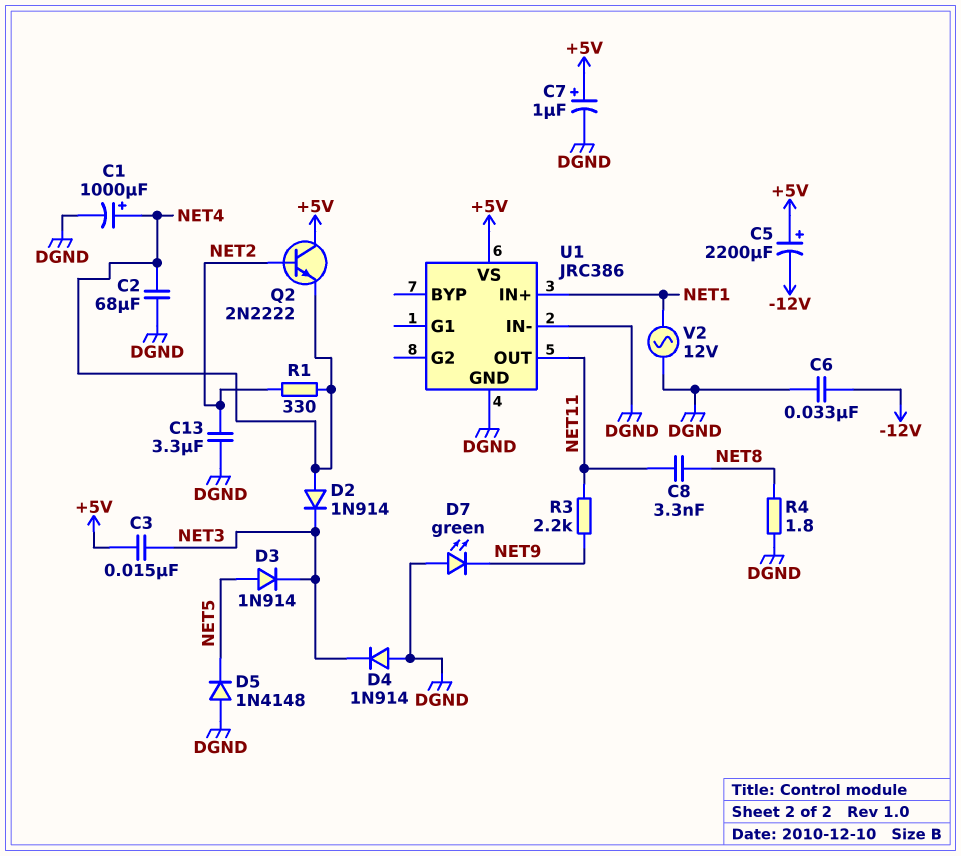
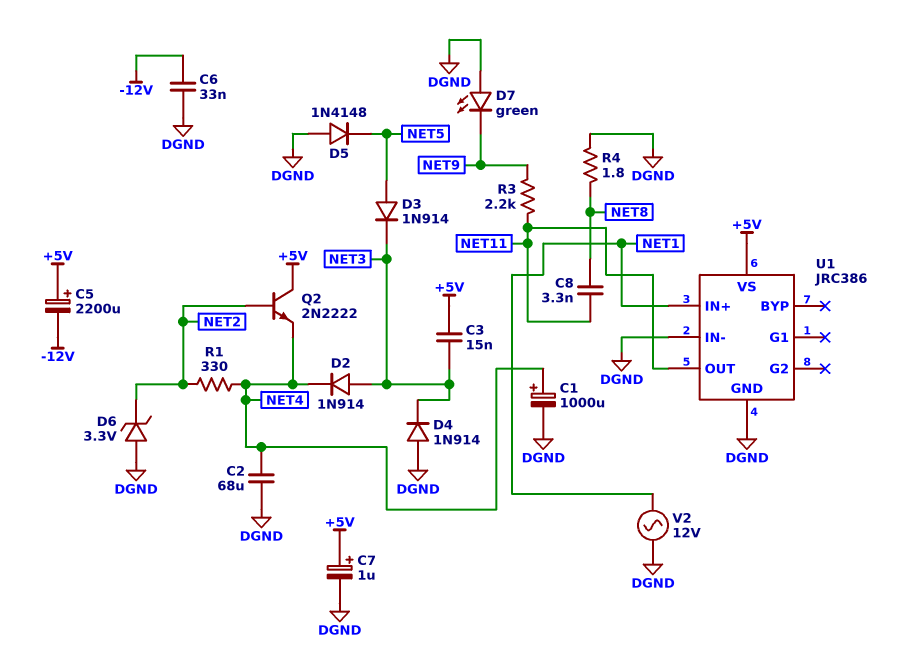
C13: 3.3uF (DGND, NET2) -> none
D2: diode 1N914 (A NET4, K NET3) -> diode 1N914 (A NET3, K NET4)
D6: none -> zener 3.3V (A DGND, K NET2)

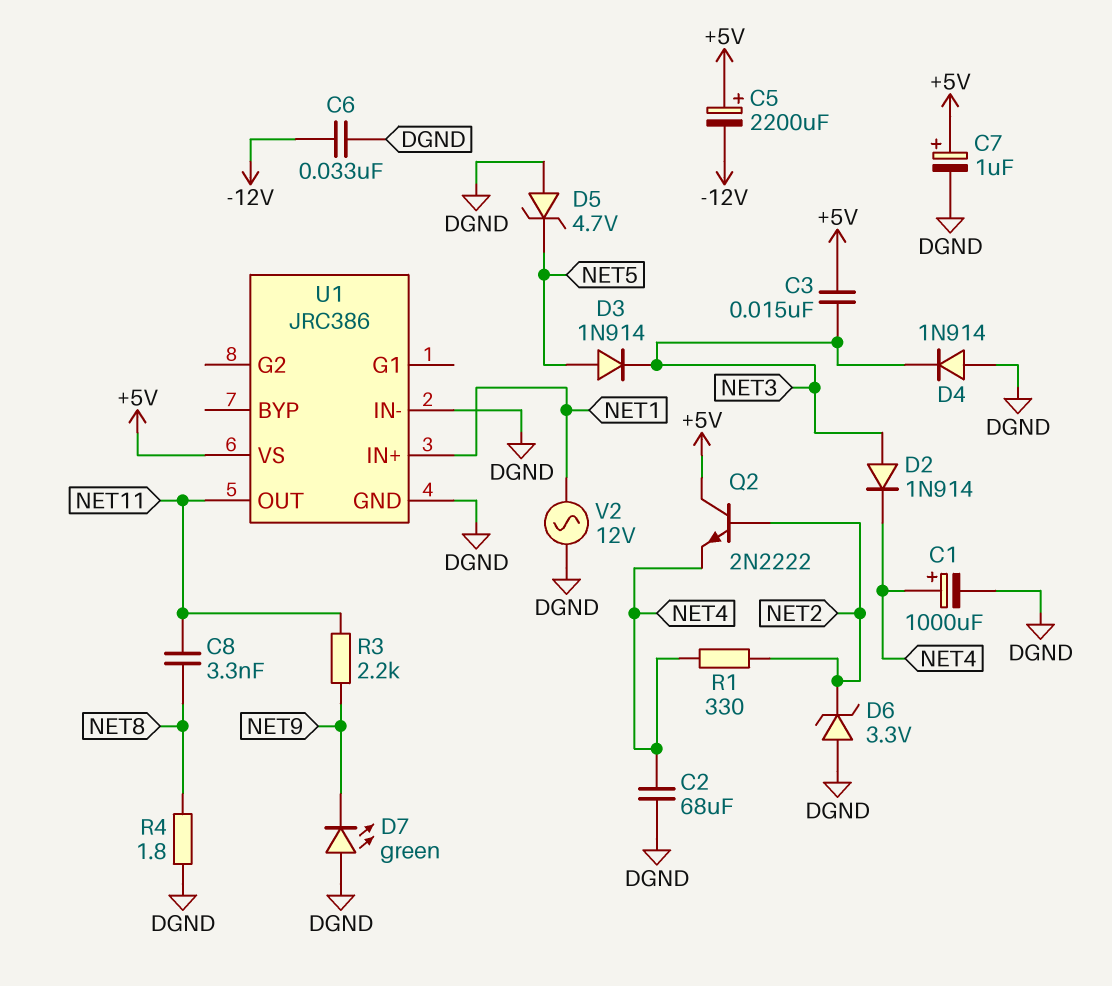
D5: diode 1N4148 (A DGND, K NET5) -> zener 4.7V (A DGND, K NET5)

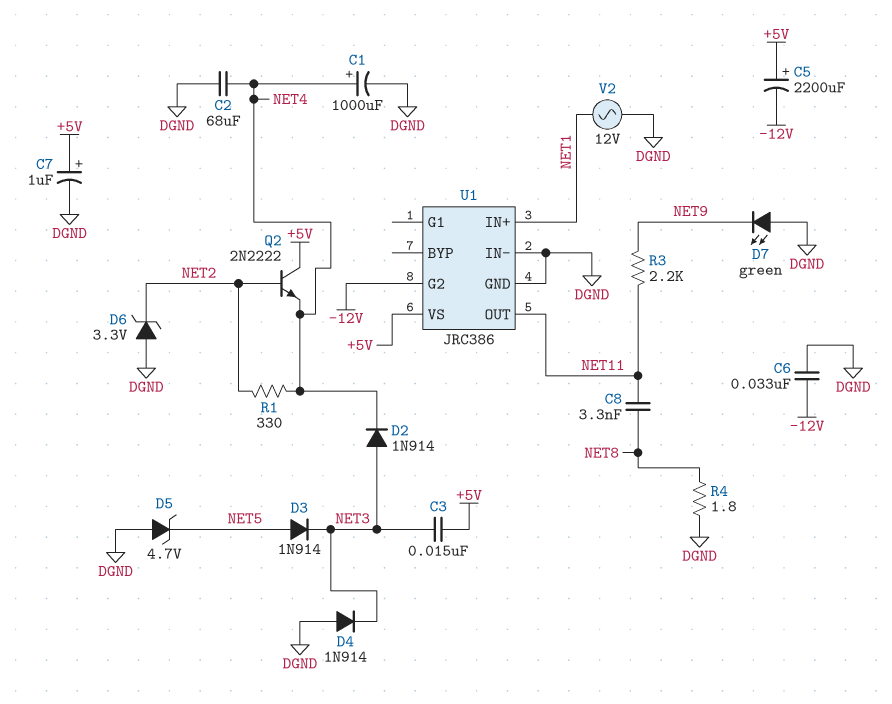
U1 pin G2: none -> -12V

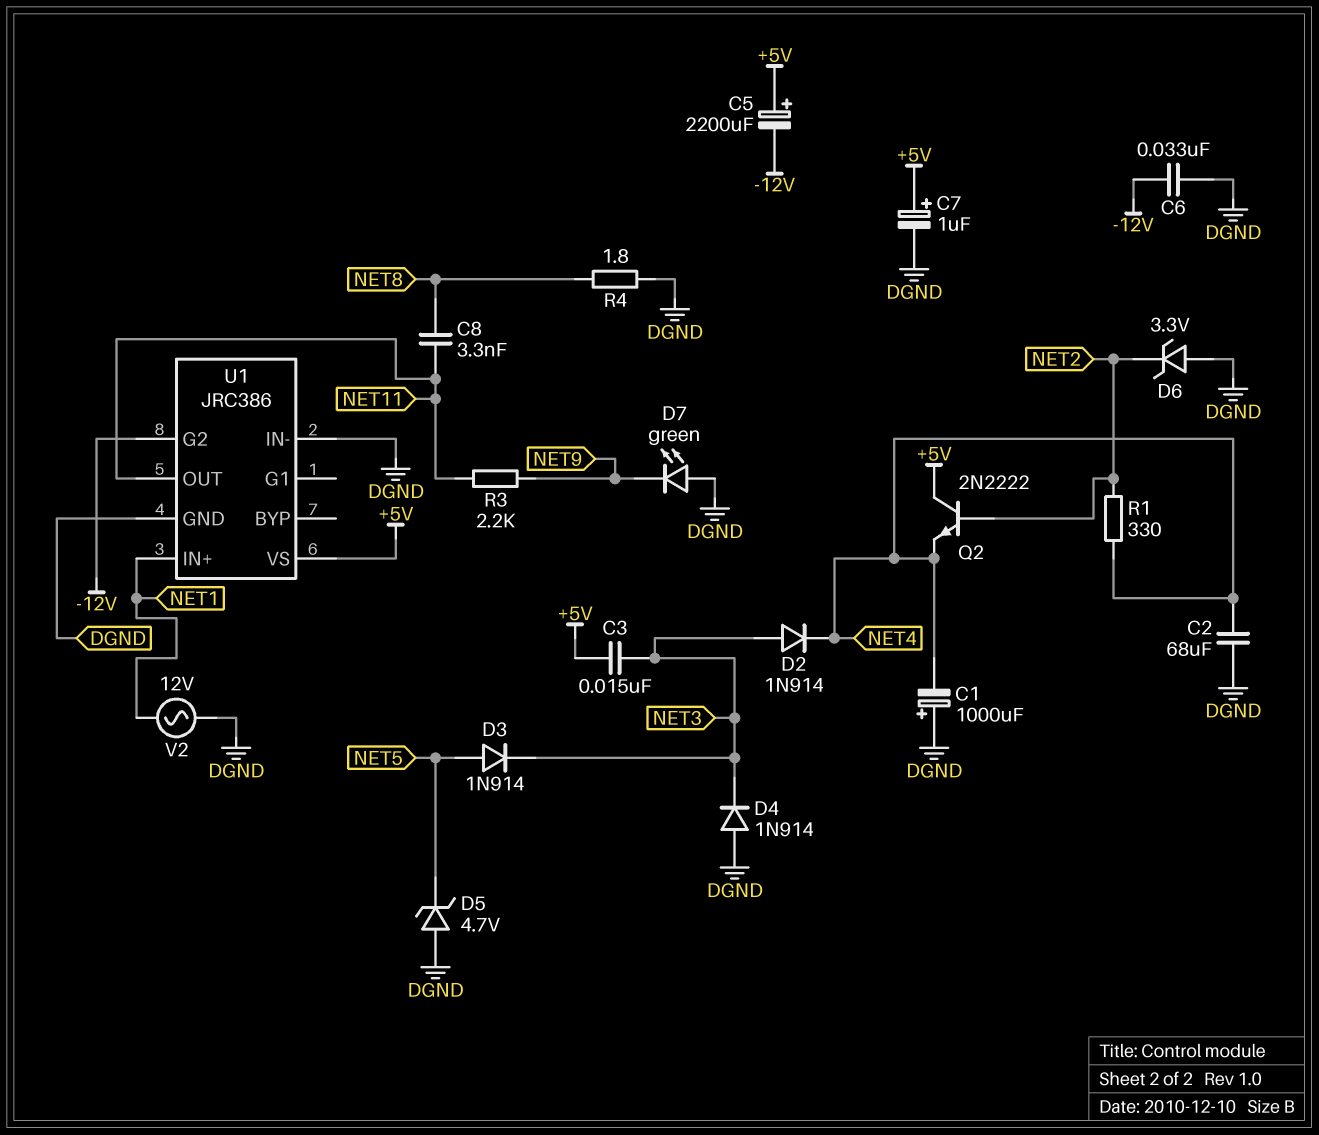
C1: 1000uF (plus NET4, minus DGND) -> 1000uF (plus DGND, minus NET4)

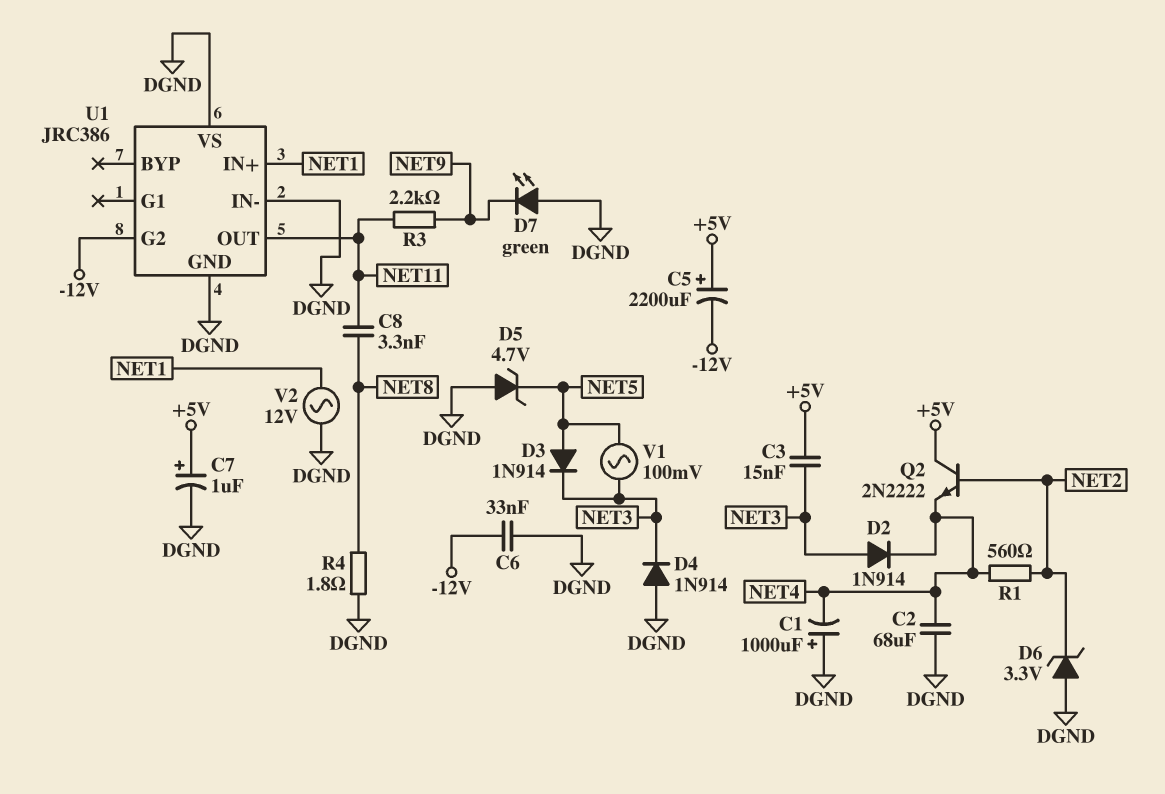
R1: 330 (NET2, NET4) -> 560 (NET2, NET4)
U1 pin VS: +5V -> DGND
V1: none -> AC 100mV (NET3, NET5)

